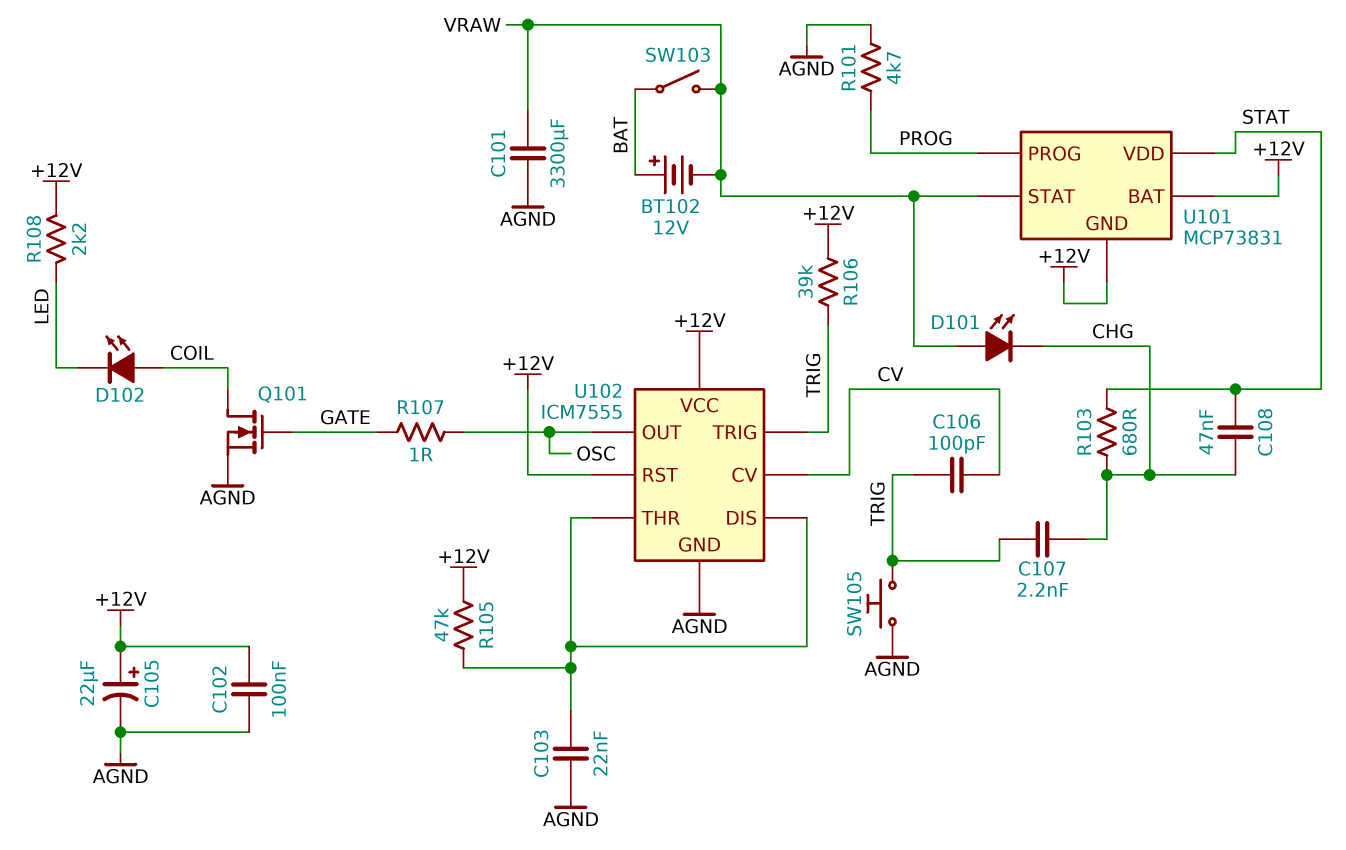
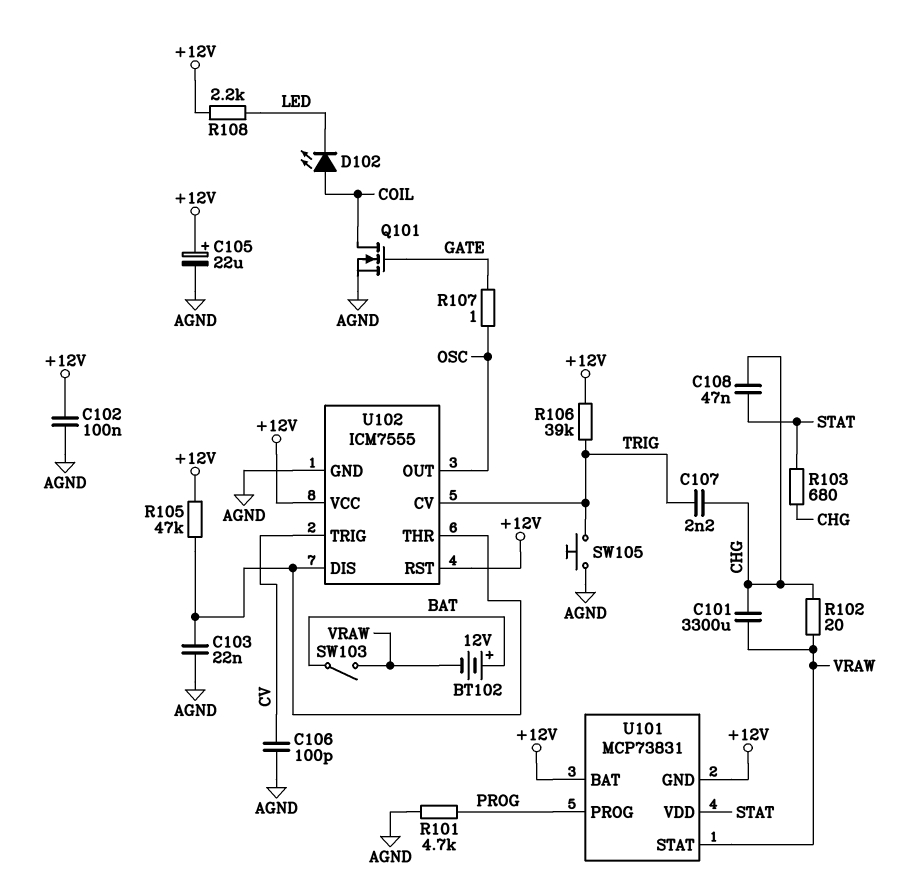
C101: 3300uF (AGND, VRAW) -> 3300uF (CHG, VRAW)
C106: 100pF (CV, TRIG) -> 100pF (AGND, CV)
D101: LED (A VRAW, K CHG) -> none
R102: none -> 20 (CHG, VRAW)
U102 pin CV: CV -> TRIG
U102 pin TRIG: TRIG -> CV

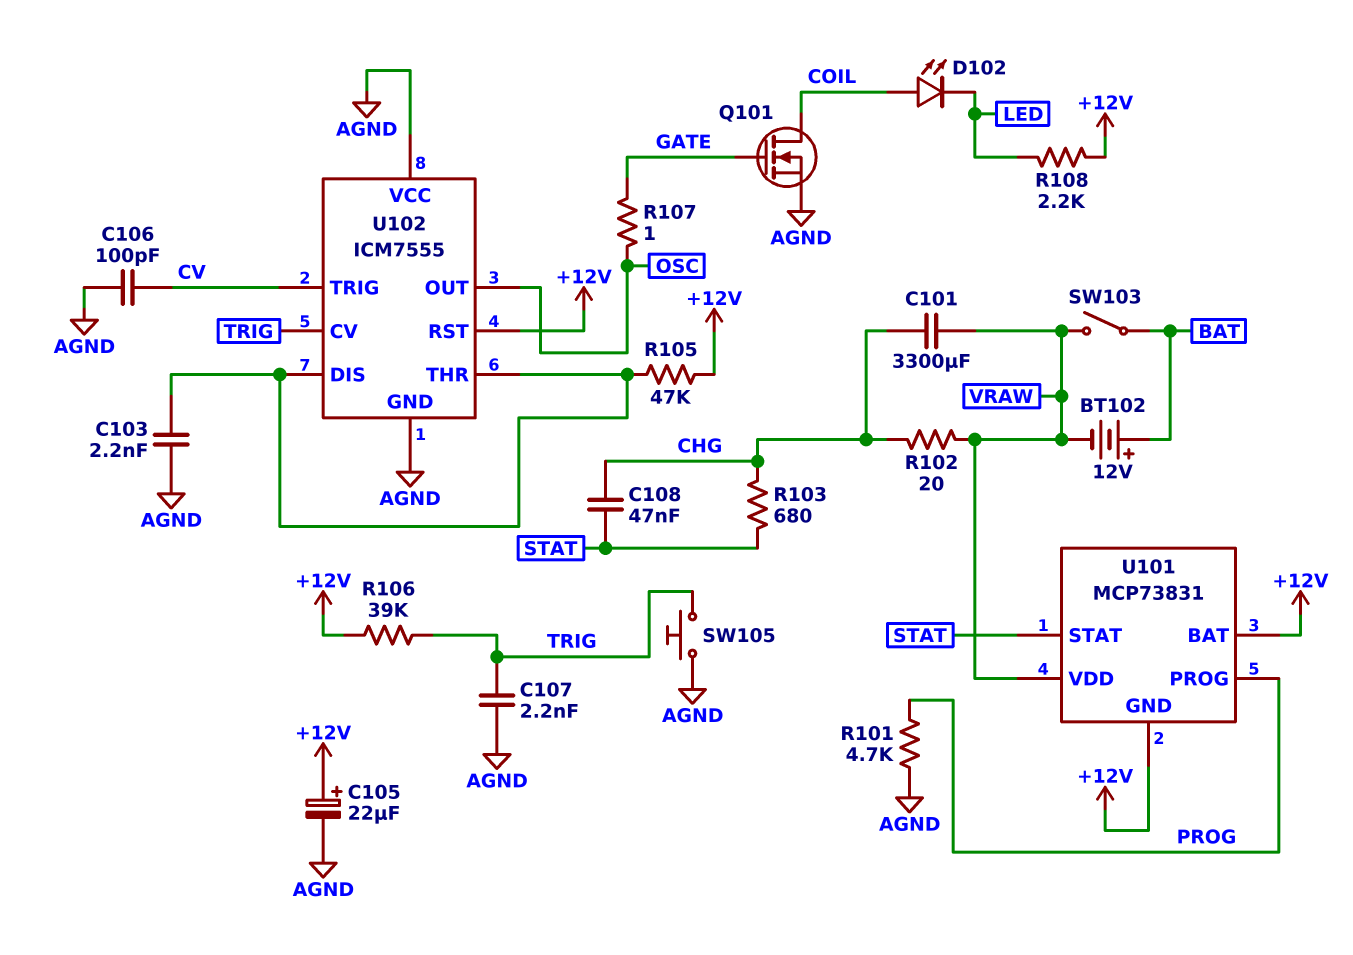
C102: 100nF (+12V, AGND) -> none
C103: 22nF (AGND, U102/DIS) -> 2.2nF (AGND, U102/DIS)
C107: 2.2nF (CHG, TRIG) -> 2.2nF (AGND, TRIG)
U101 pin STAT: VRAW -> STAT
U101 pin VDD: STAT -> VRAW
U102 pin VCC: +12V -> AGND

